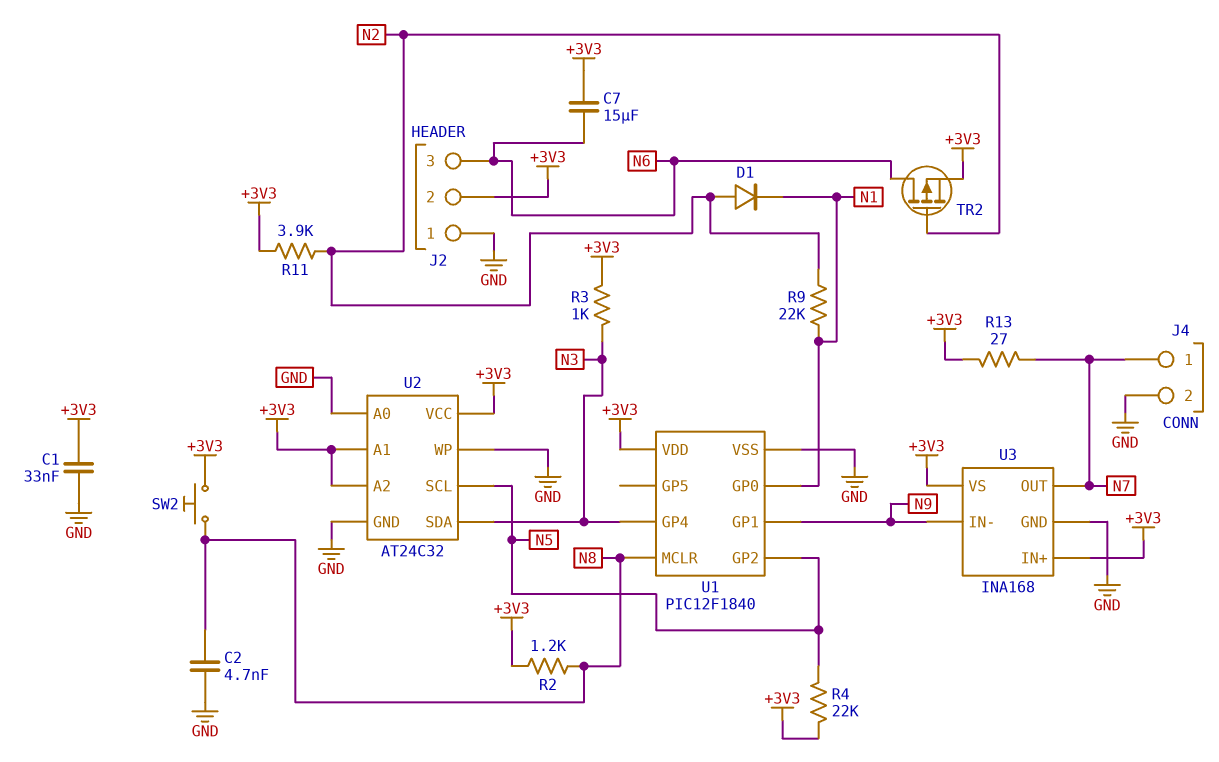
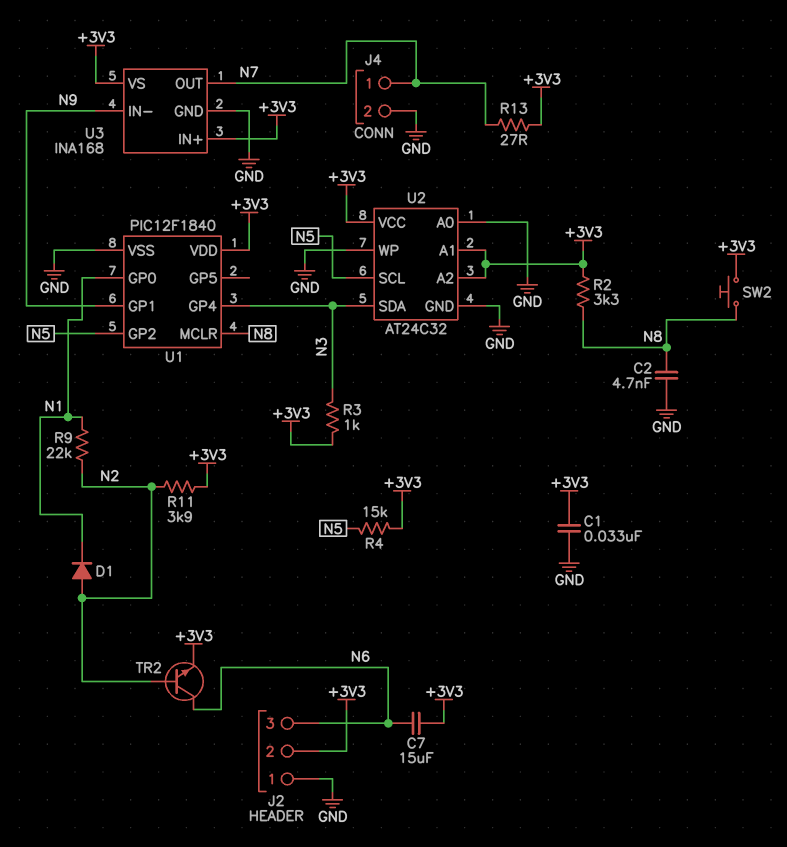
R2: 1.2k (+3V3, N8) -> 3.3k (+3V3, N8)
R4: 22k (+3V3, N5) -> 15k (+3V3, N5)
TR2: PMOS (G N2, D N6, S +3V3) -> NPN (B N2, C N6, E +3V3)

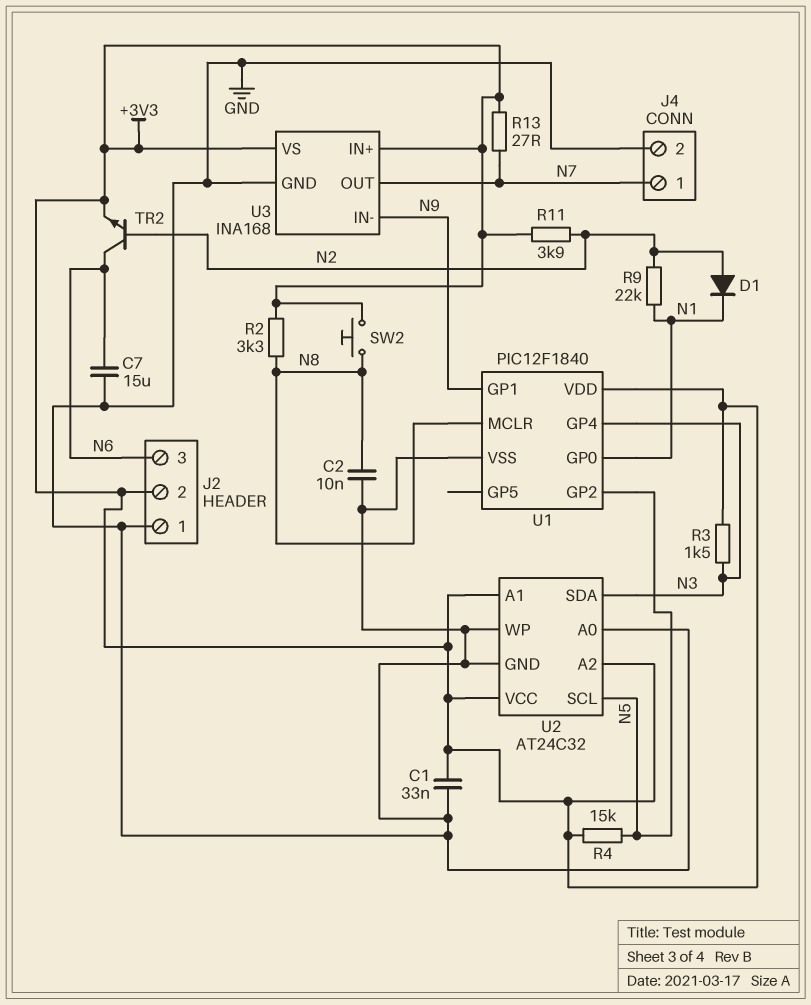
C2: 4.7nF (GND, N8) -> 10nF (GND, N8)
C7: 15uF (+3V3, N6) -> 15uF (GND, N6)
R3: 1k (+3V3, N3) -> 1.5k (+3V3, N3)

